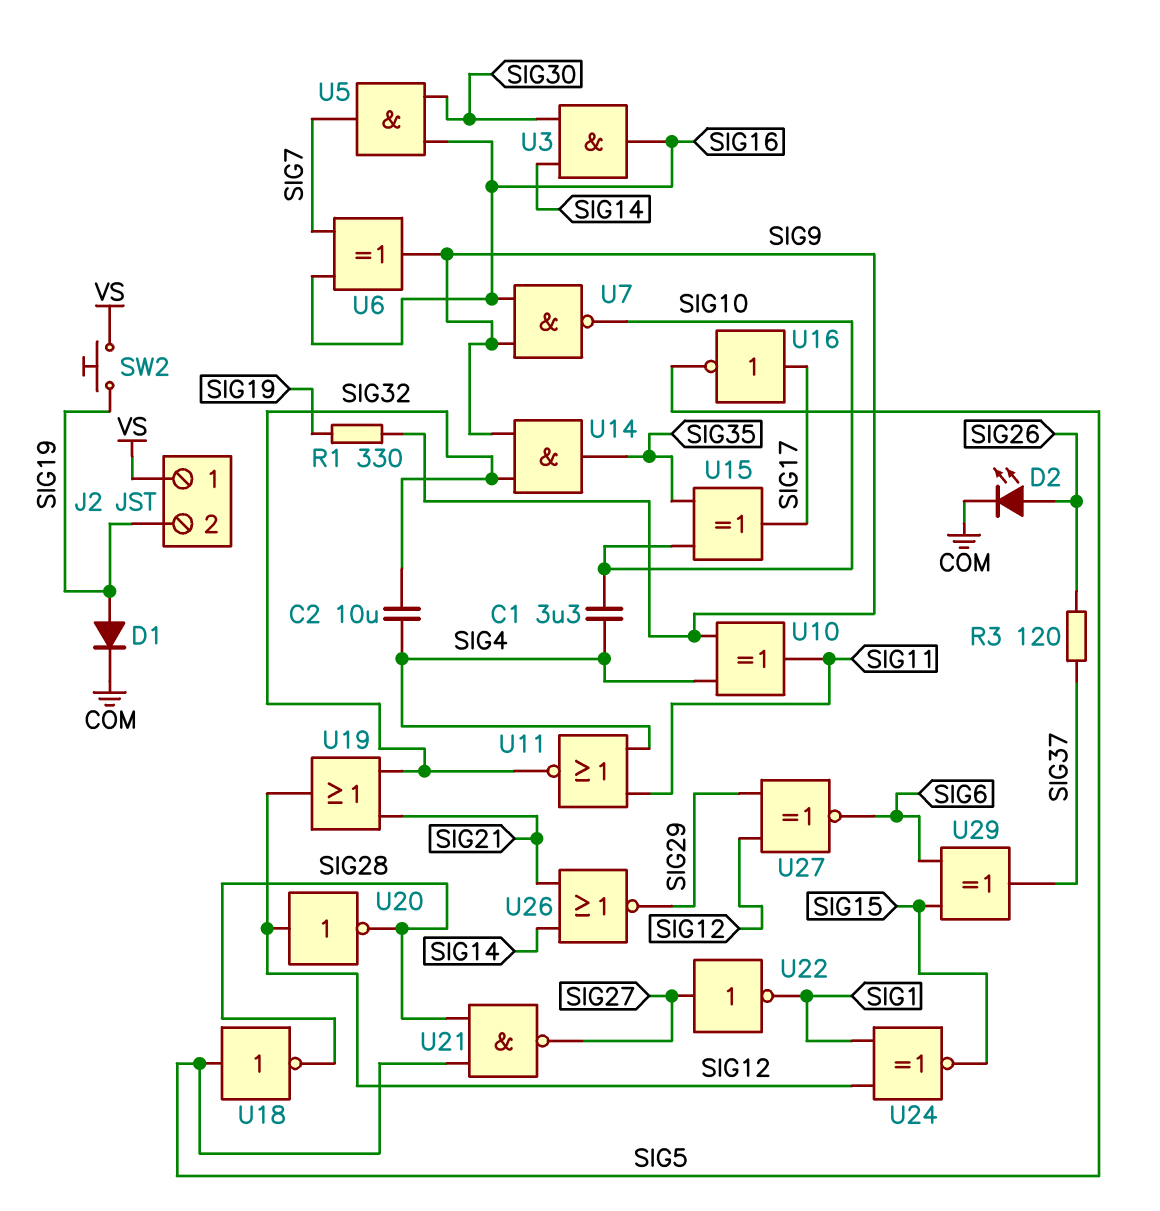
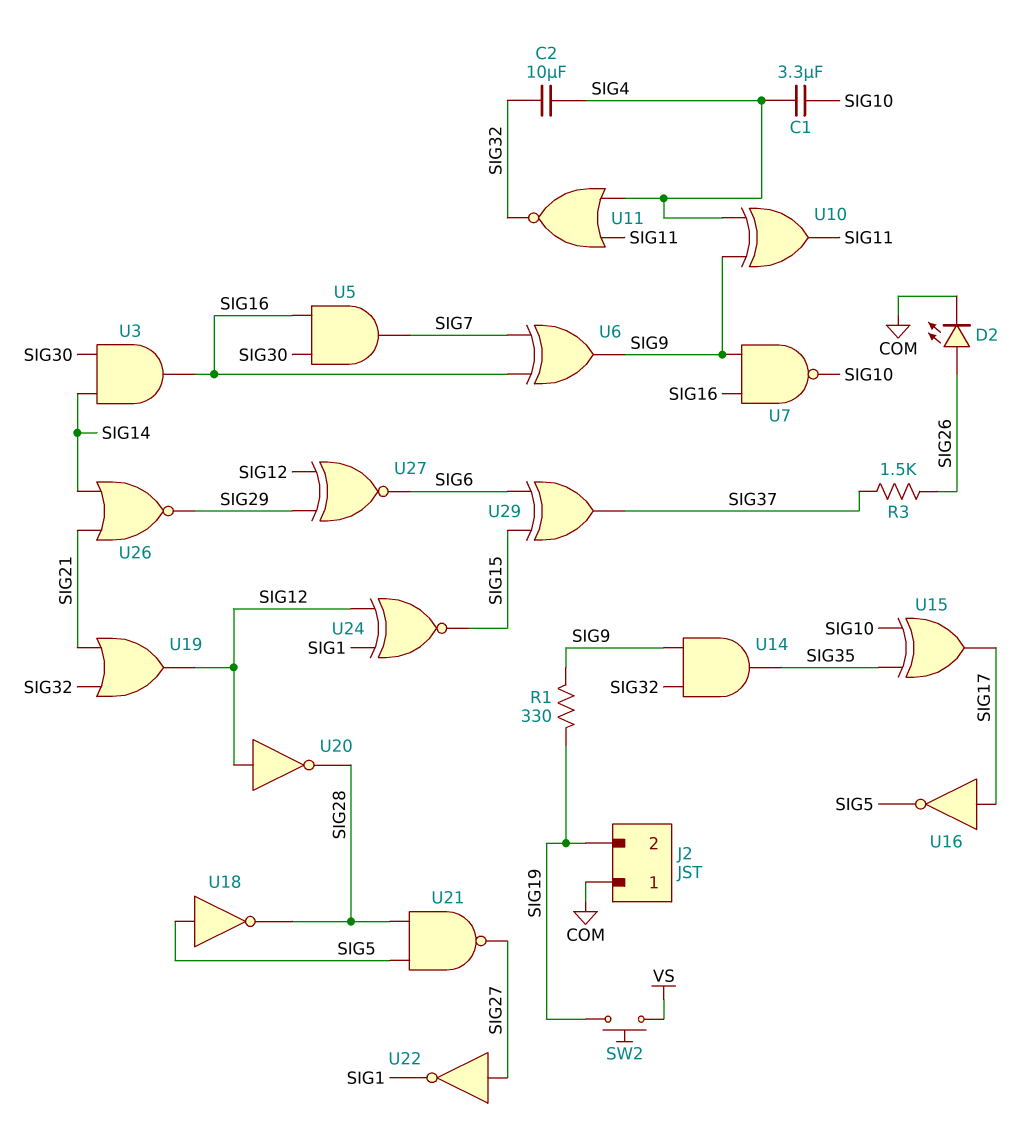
D1: diode (A SIG19, K COM) -> none
J2 pin 1: VS -> COM
R3: 120 (SIG26, SIG37) -> 1.5k (SIG26, SIG37)

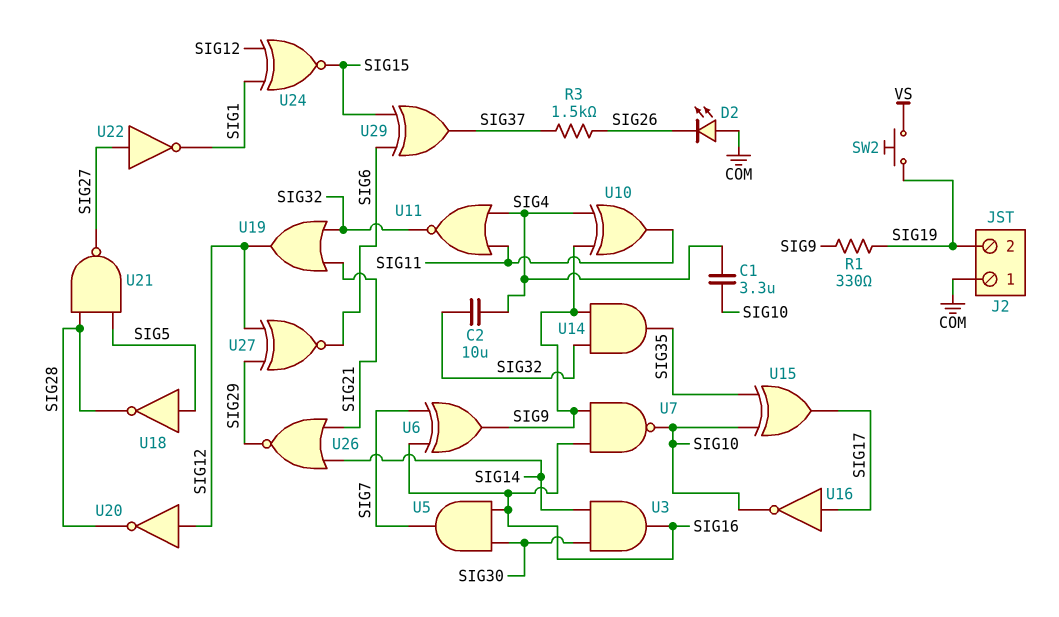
D2: LED (A SIG26, K COM) -> LED (A COM, K SIG26)
U16: NOT (in SIG17, out SIG5) -> NOT (in SIG17, out SIG10)

